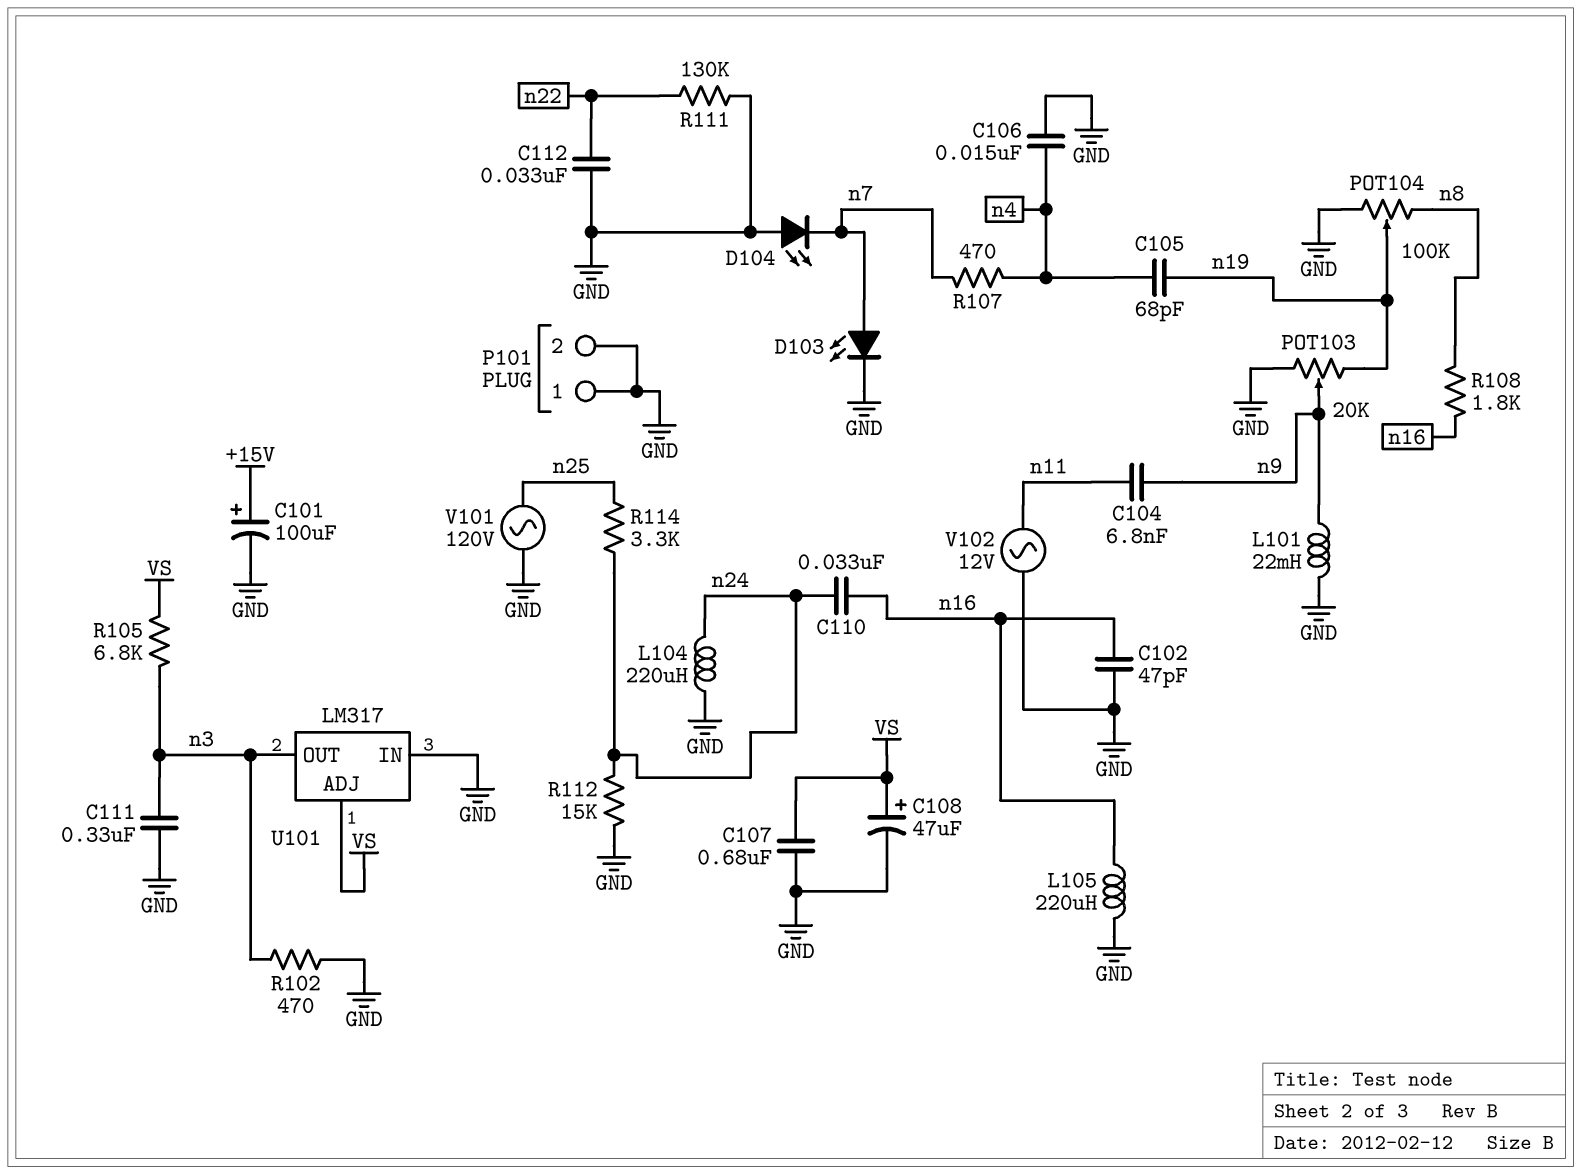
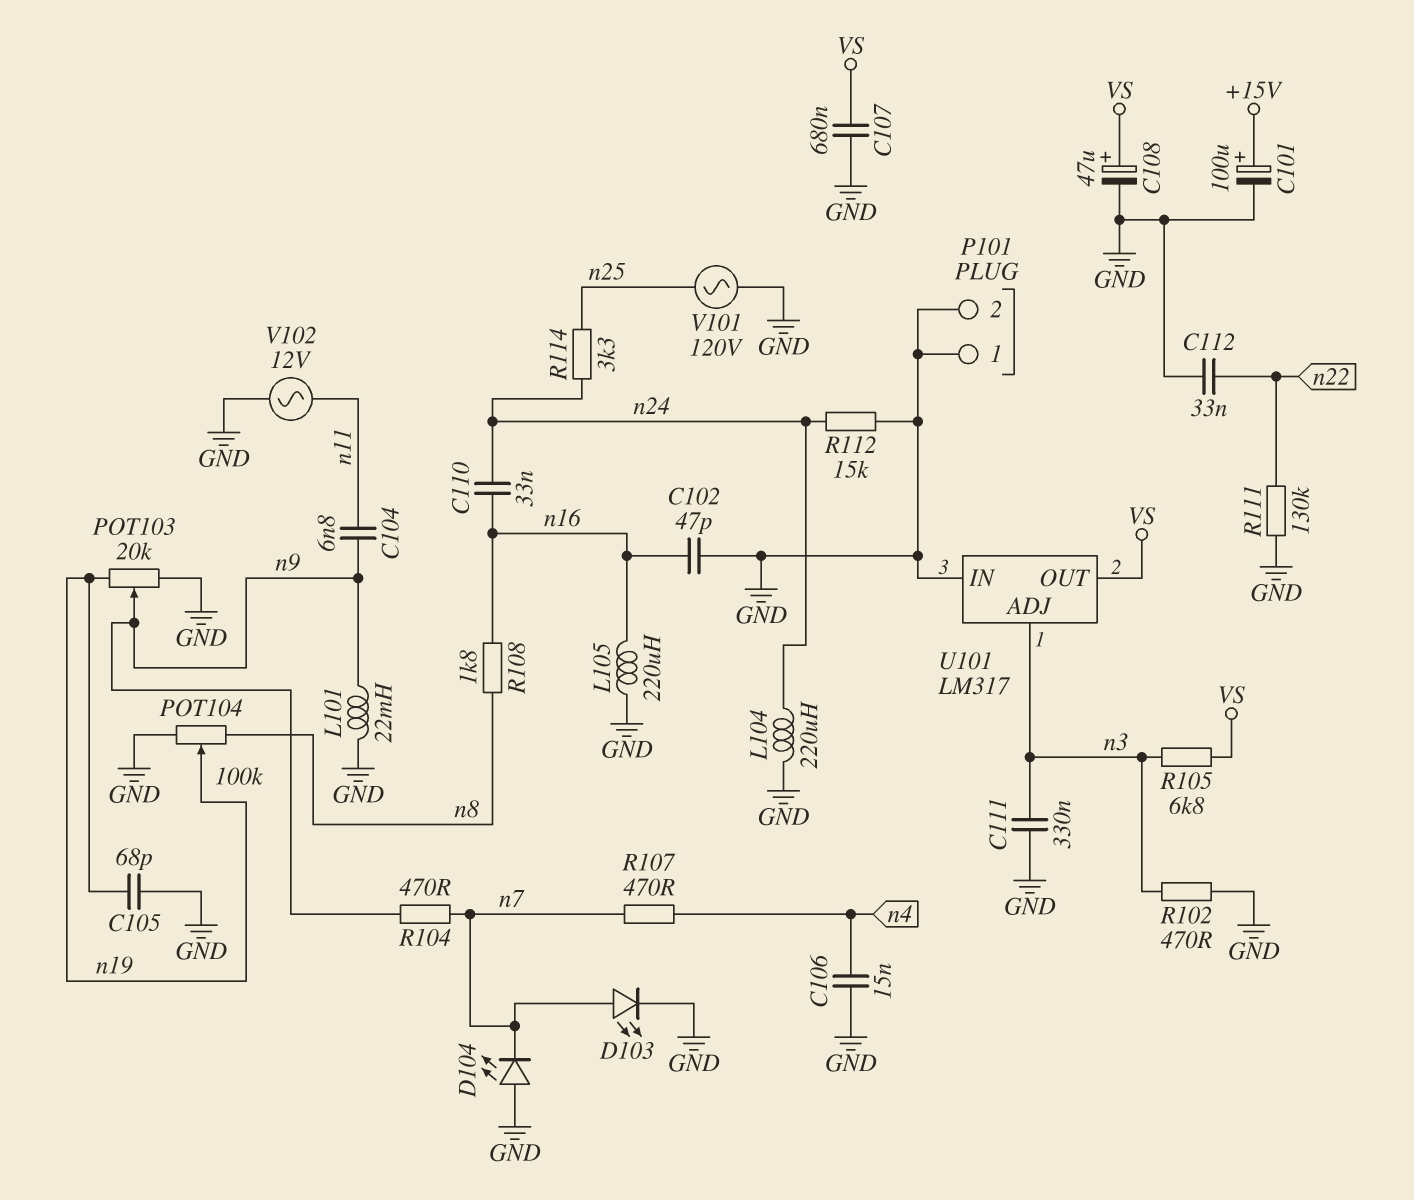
C105: 68pF (n4, n19) -> 68pF (GND, n19)
R104: none -> 470 (n7, n9)
U101 pin ADJ: VS -> n3
U101 pin OUT: n3 -> VS

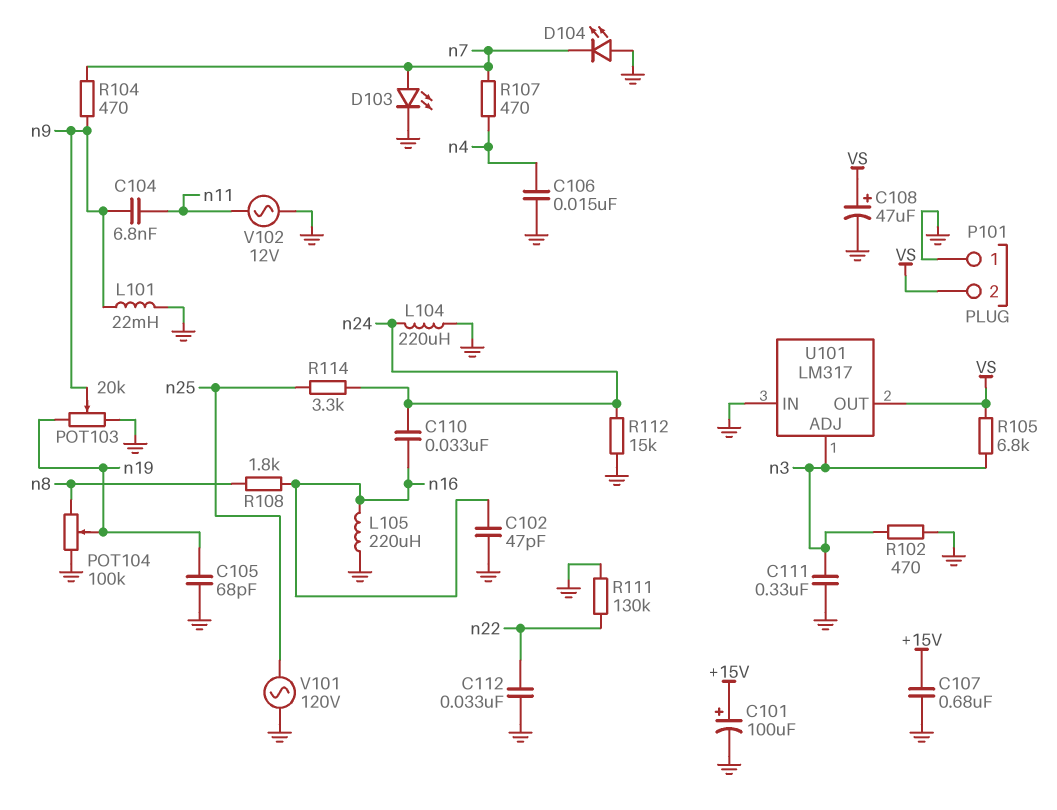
C107: 680nF (GND, VS) -> 680nF (+15V, GND)
P101 pin 2: GND -> VS

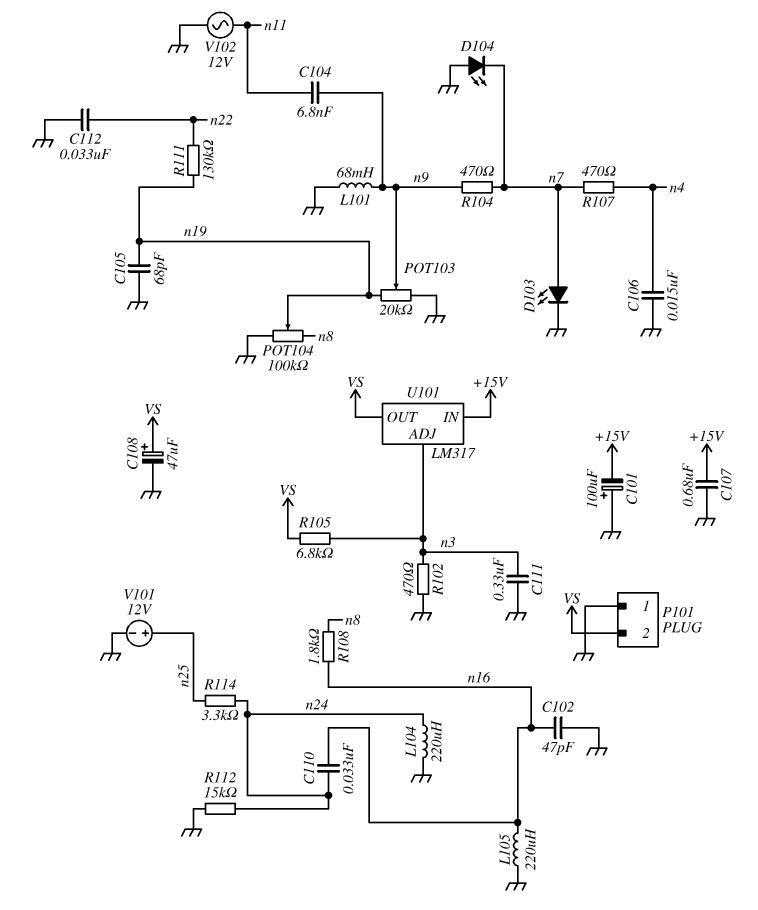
C101: 100uF (plus +15V, minus GND) -> 100uF (plus GND, minus +15V)
L101: 22mH (GND, n9) -> 68mH (GND, n9)
R111: 130k (GND, n22) -> 130k (n19, n22)
U101 pin IN: GND -> +15V
V101: AC 120V (GND, n25) -> 12V (plus n25, minus GND)

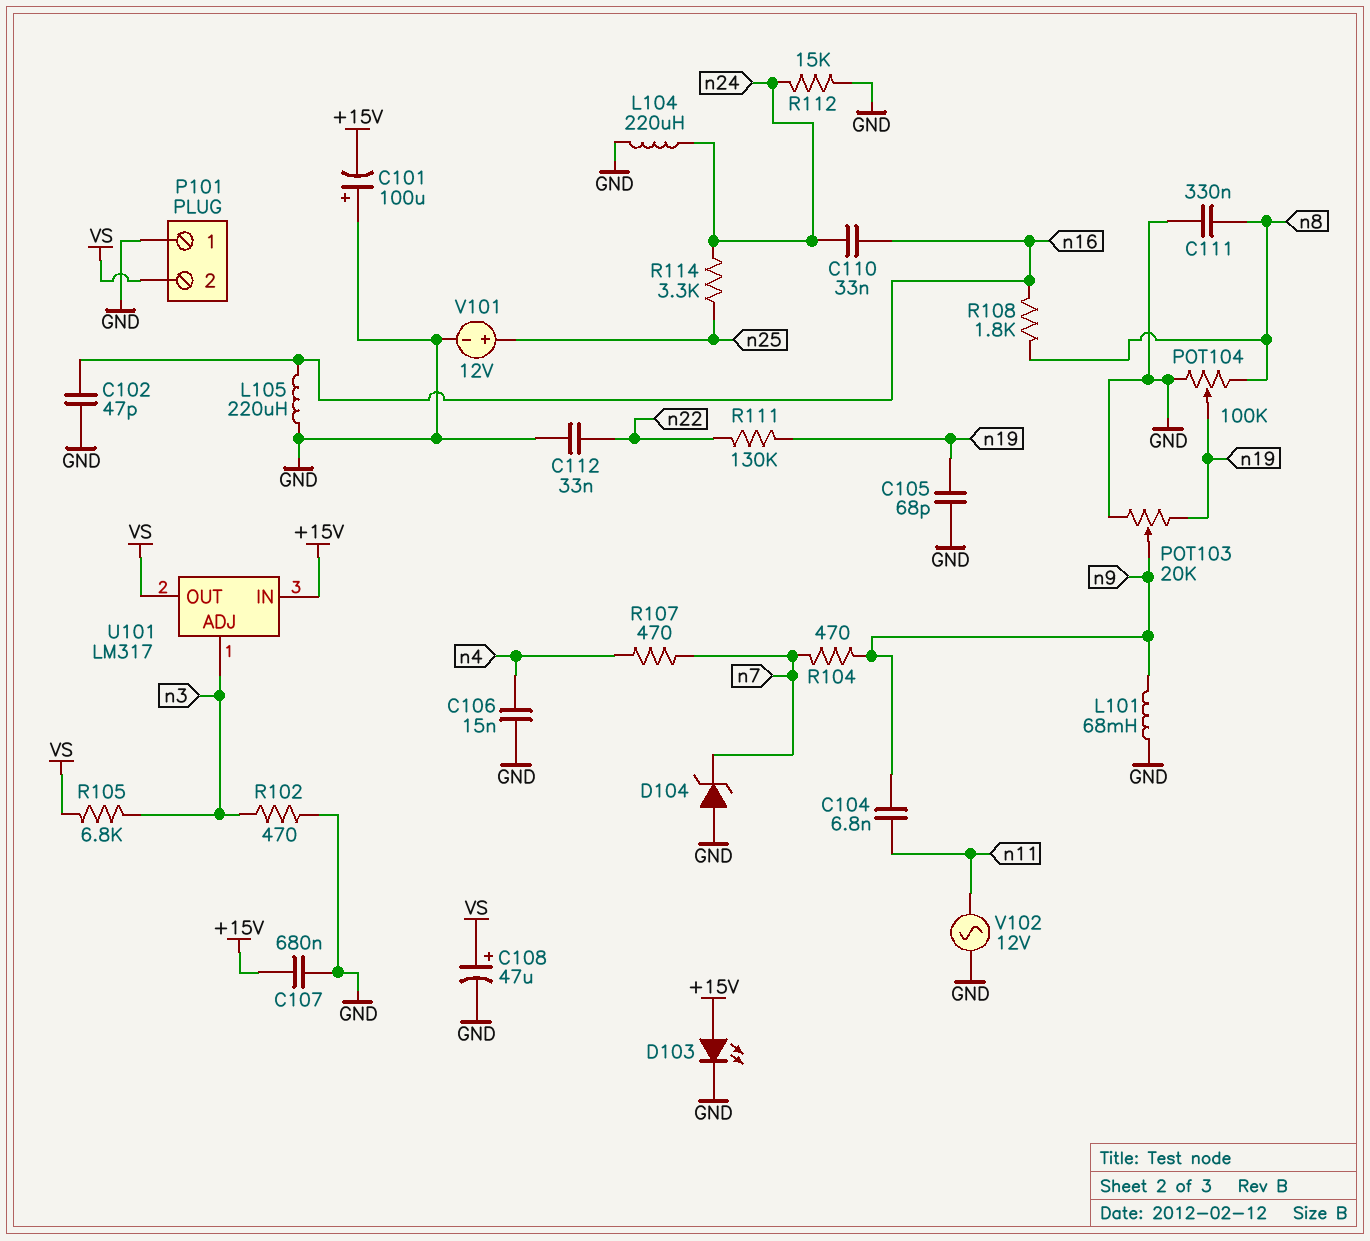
C111: 330nF (GND, n3) -> 330nF (GND, n8)
D103: LED (A n7, K GND) -> LED (A +15V, K GND)
D104: LED (A GND, K n7) -> zener (A GND, K n7)

